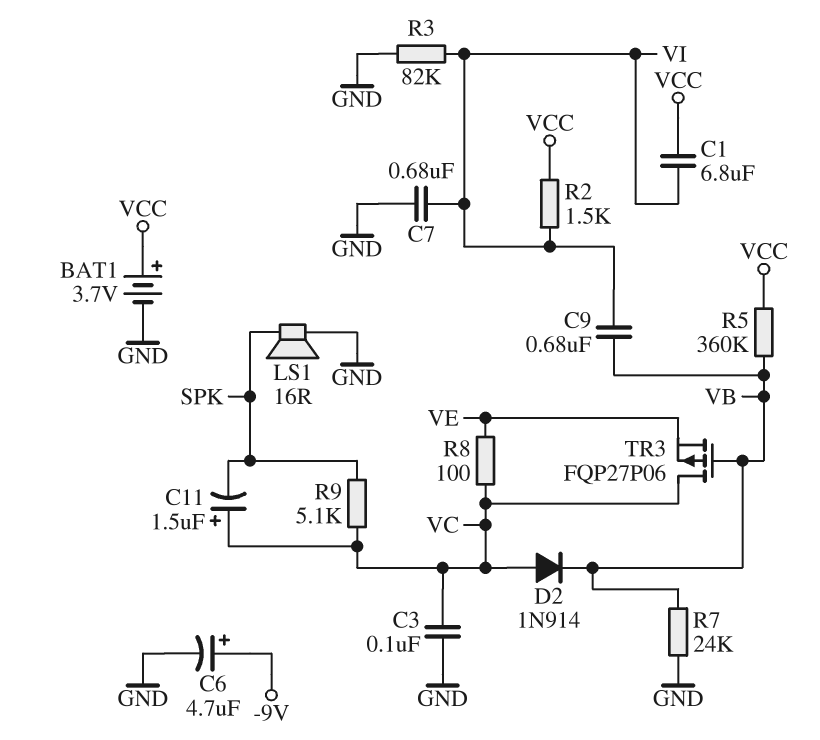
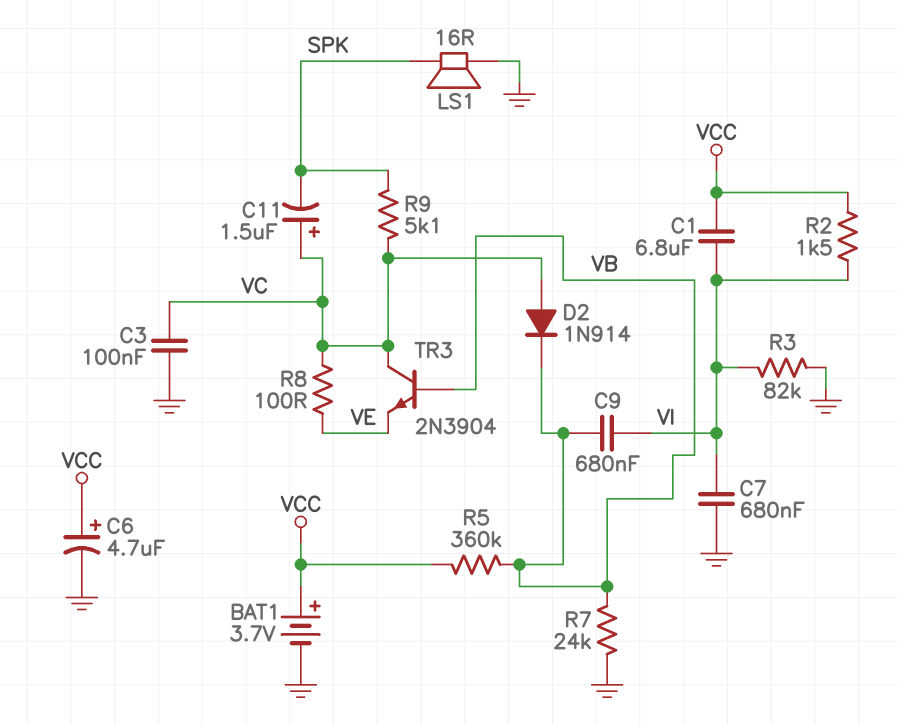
C6: 4.7uF (plus -9V, minus GND) -> 4.7uF (plus VCC, minus GND)
TR3: PMOS FQP27P06 (G VB, D VC, S VE) -> NPN 2N3904 (B VB, C VC, E VE)

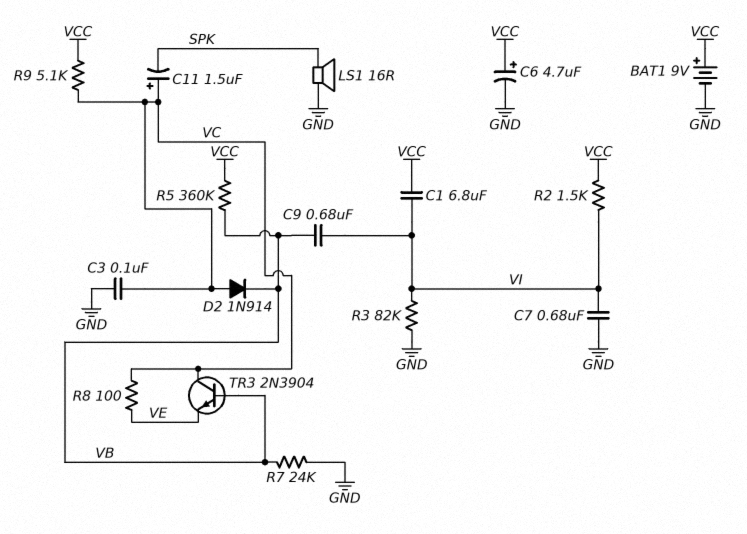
BAT1: 3.7V (plus VCC, minus GND) -> 9V (plus VCC, minus GND)
R9: 5.1k (SPK, VC) -> 5.1k (VC, VCC)

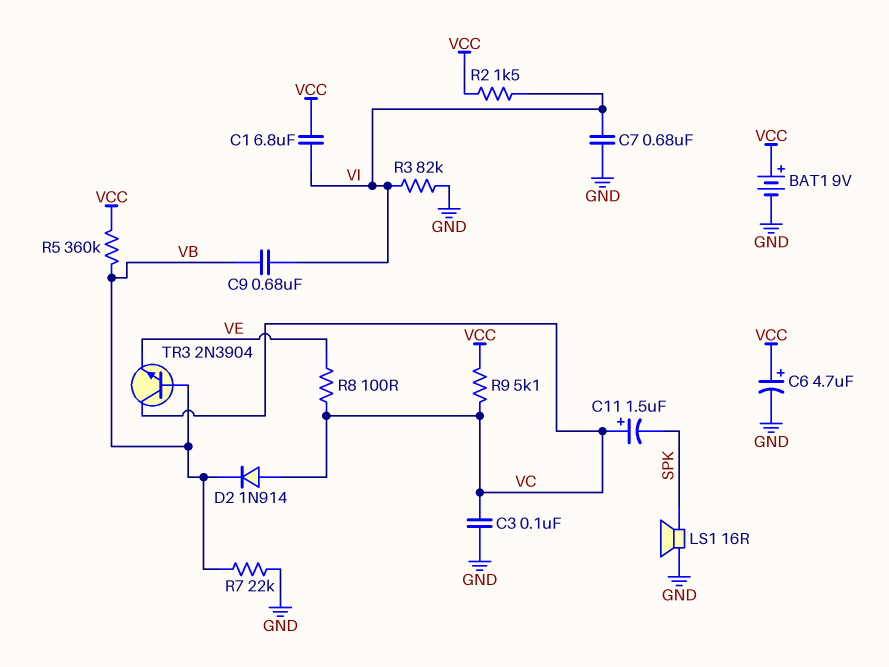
R7: 24k (GND, VB) -> 22k (GND, VB)

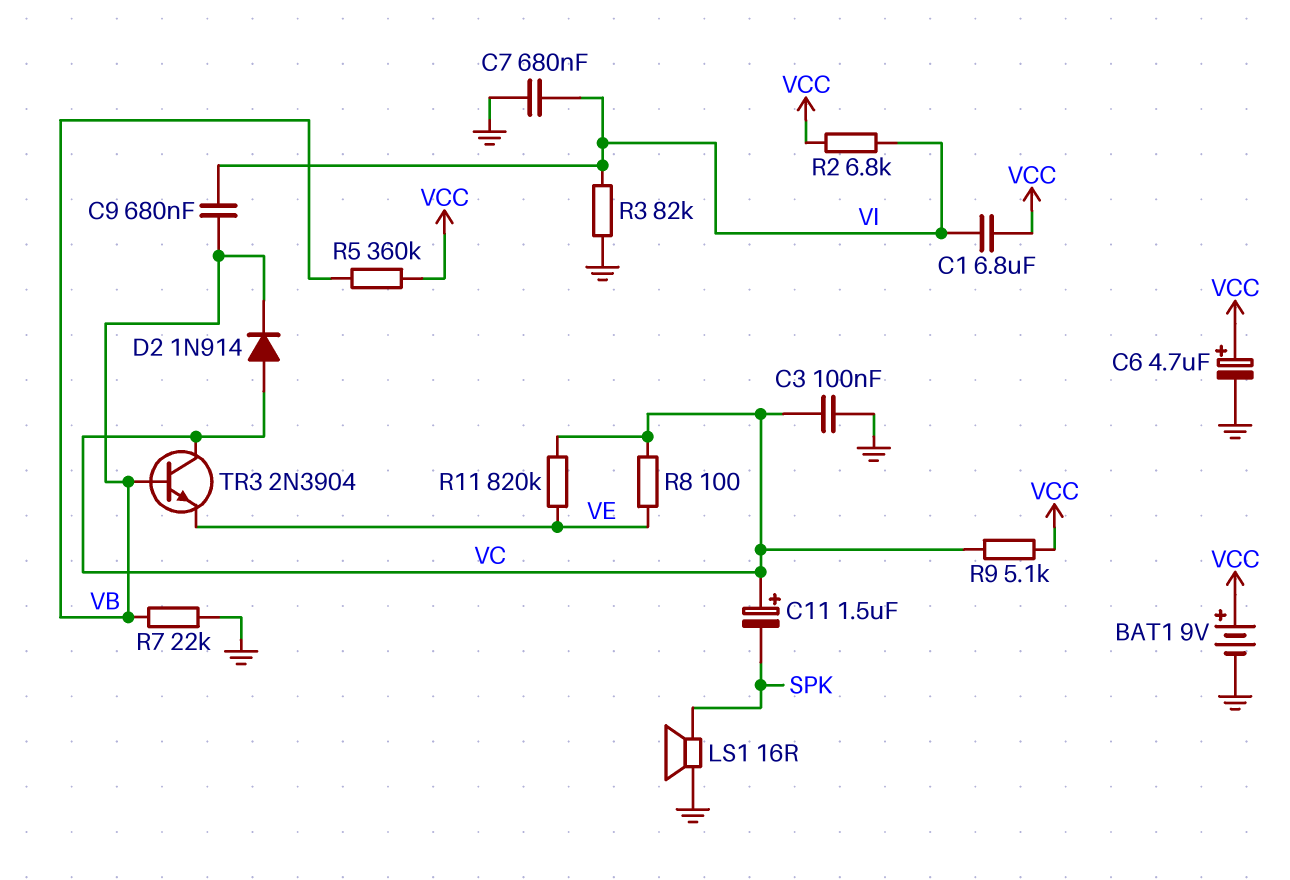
R2: 1.5k (VCC, VI) -> 6.8k (VCC, VI)
R11: none -> 820k (VC, VE)

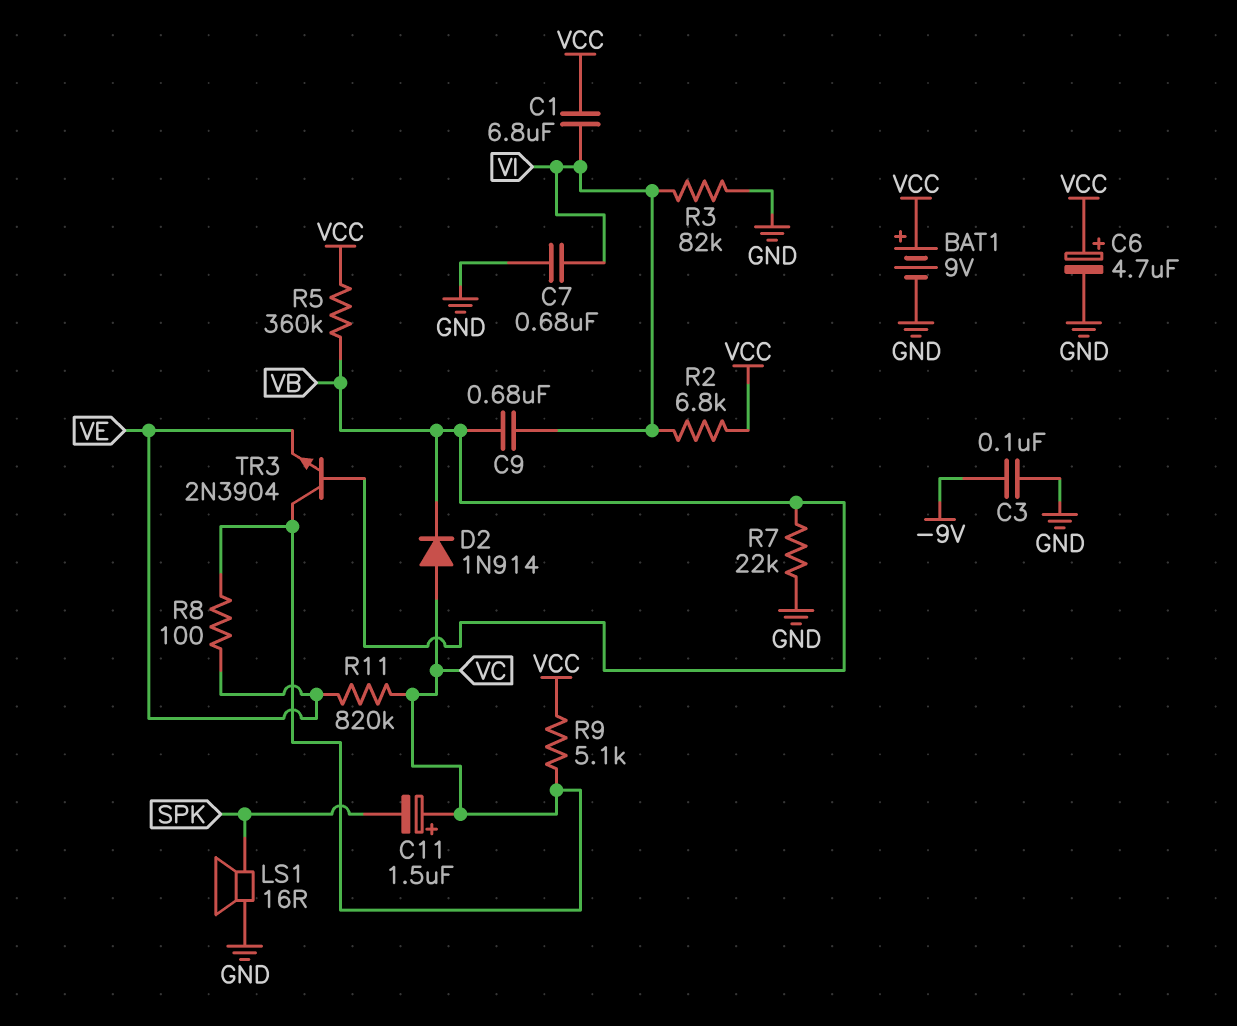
C3: 100nF (GND, VC) -> 100nF (-9V, GND)

